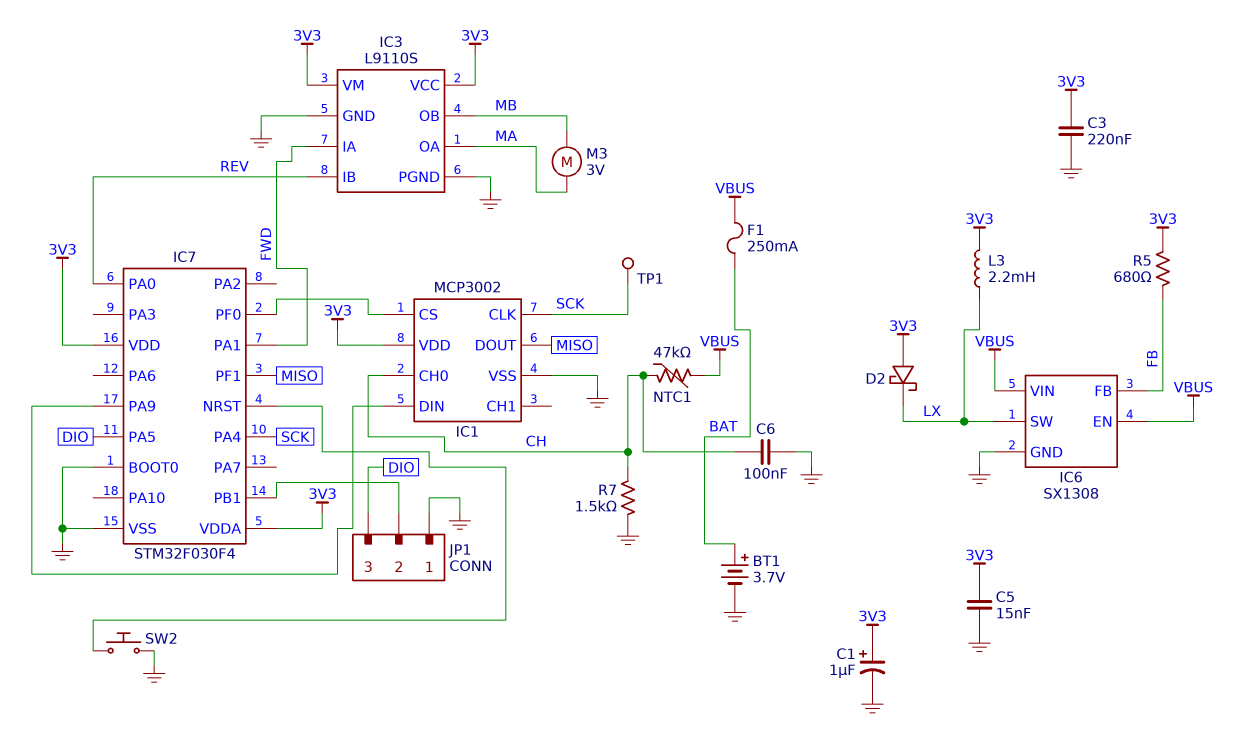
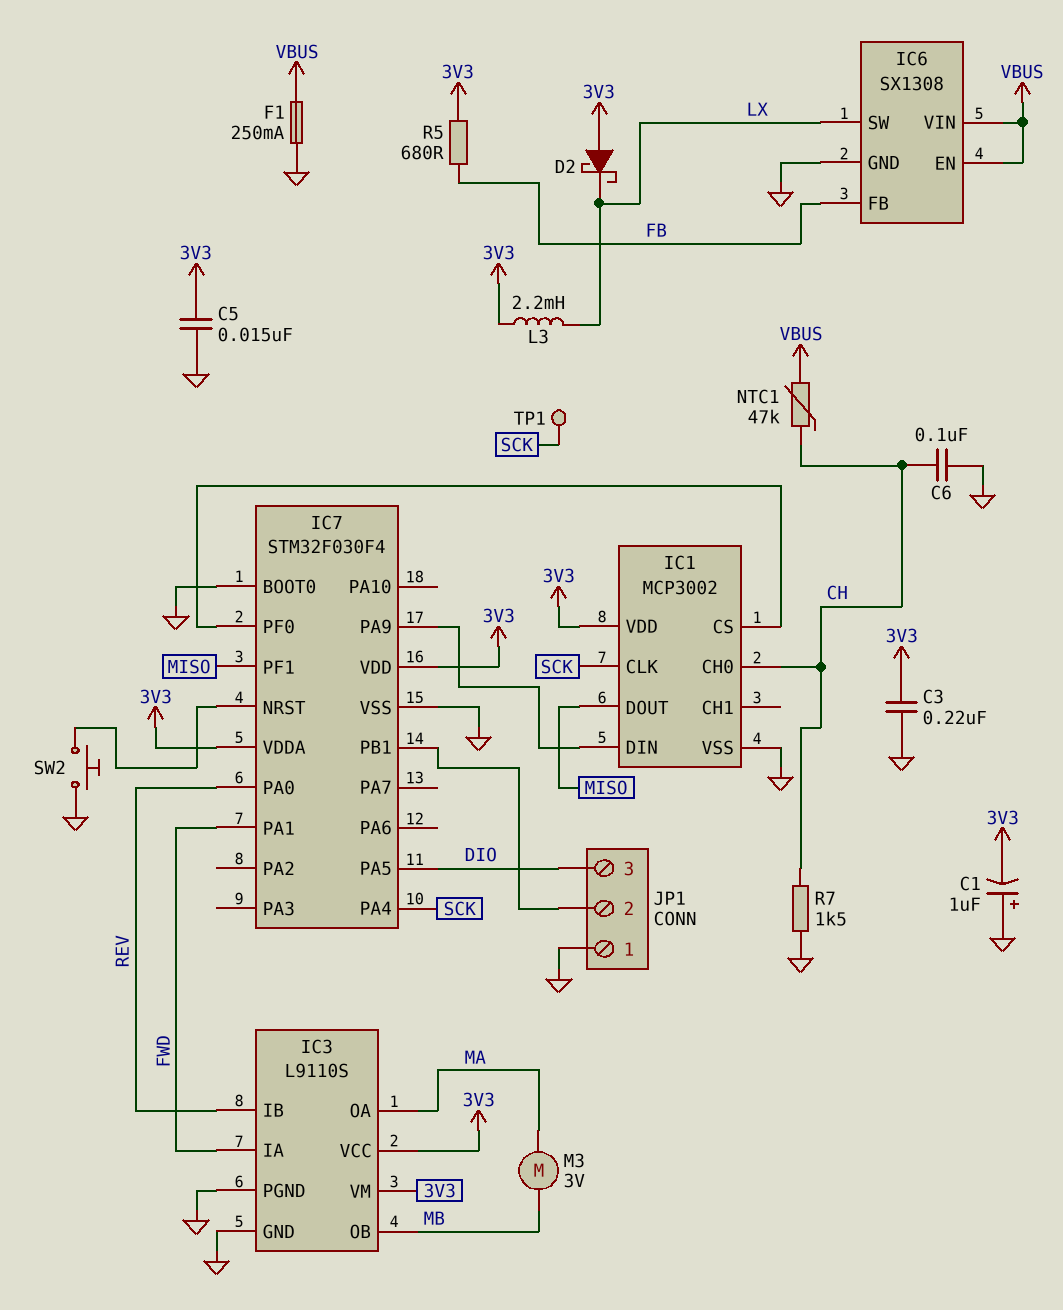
BT1: 3.7V (plus BAT, minus GND) -> none
C1: 1uF (plus 3V3, minus GND) -> 1uF (plus GND, minus 3V3)
F1: 250mA (BAT, VBUS) -> 250mA (GND, VBUS)

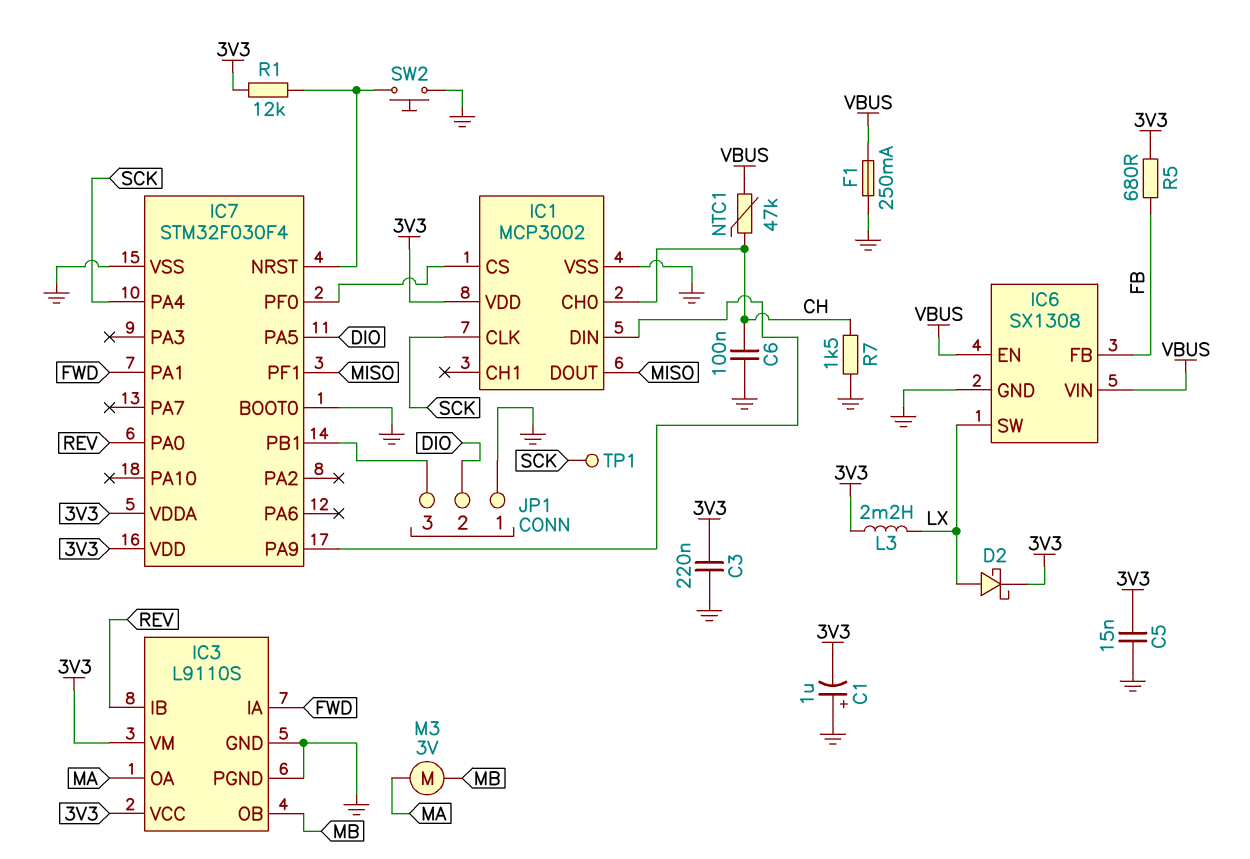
D2: schottky (A 3V3, K LX) -> schottky (A LX, K 3V3)
JP1 pin 2: IC7/PB1 -> DIO
JP1 pin 3: DIO -> IC7/PB1
R1: none -> 12k (3V3, IC7/NRST)

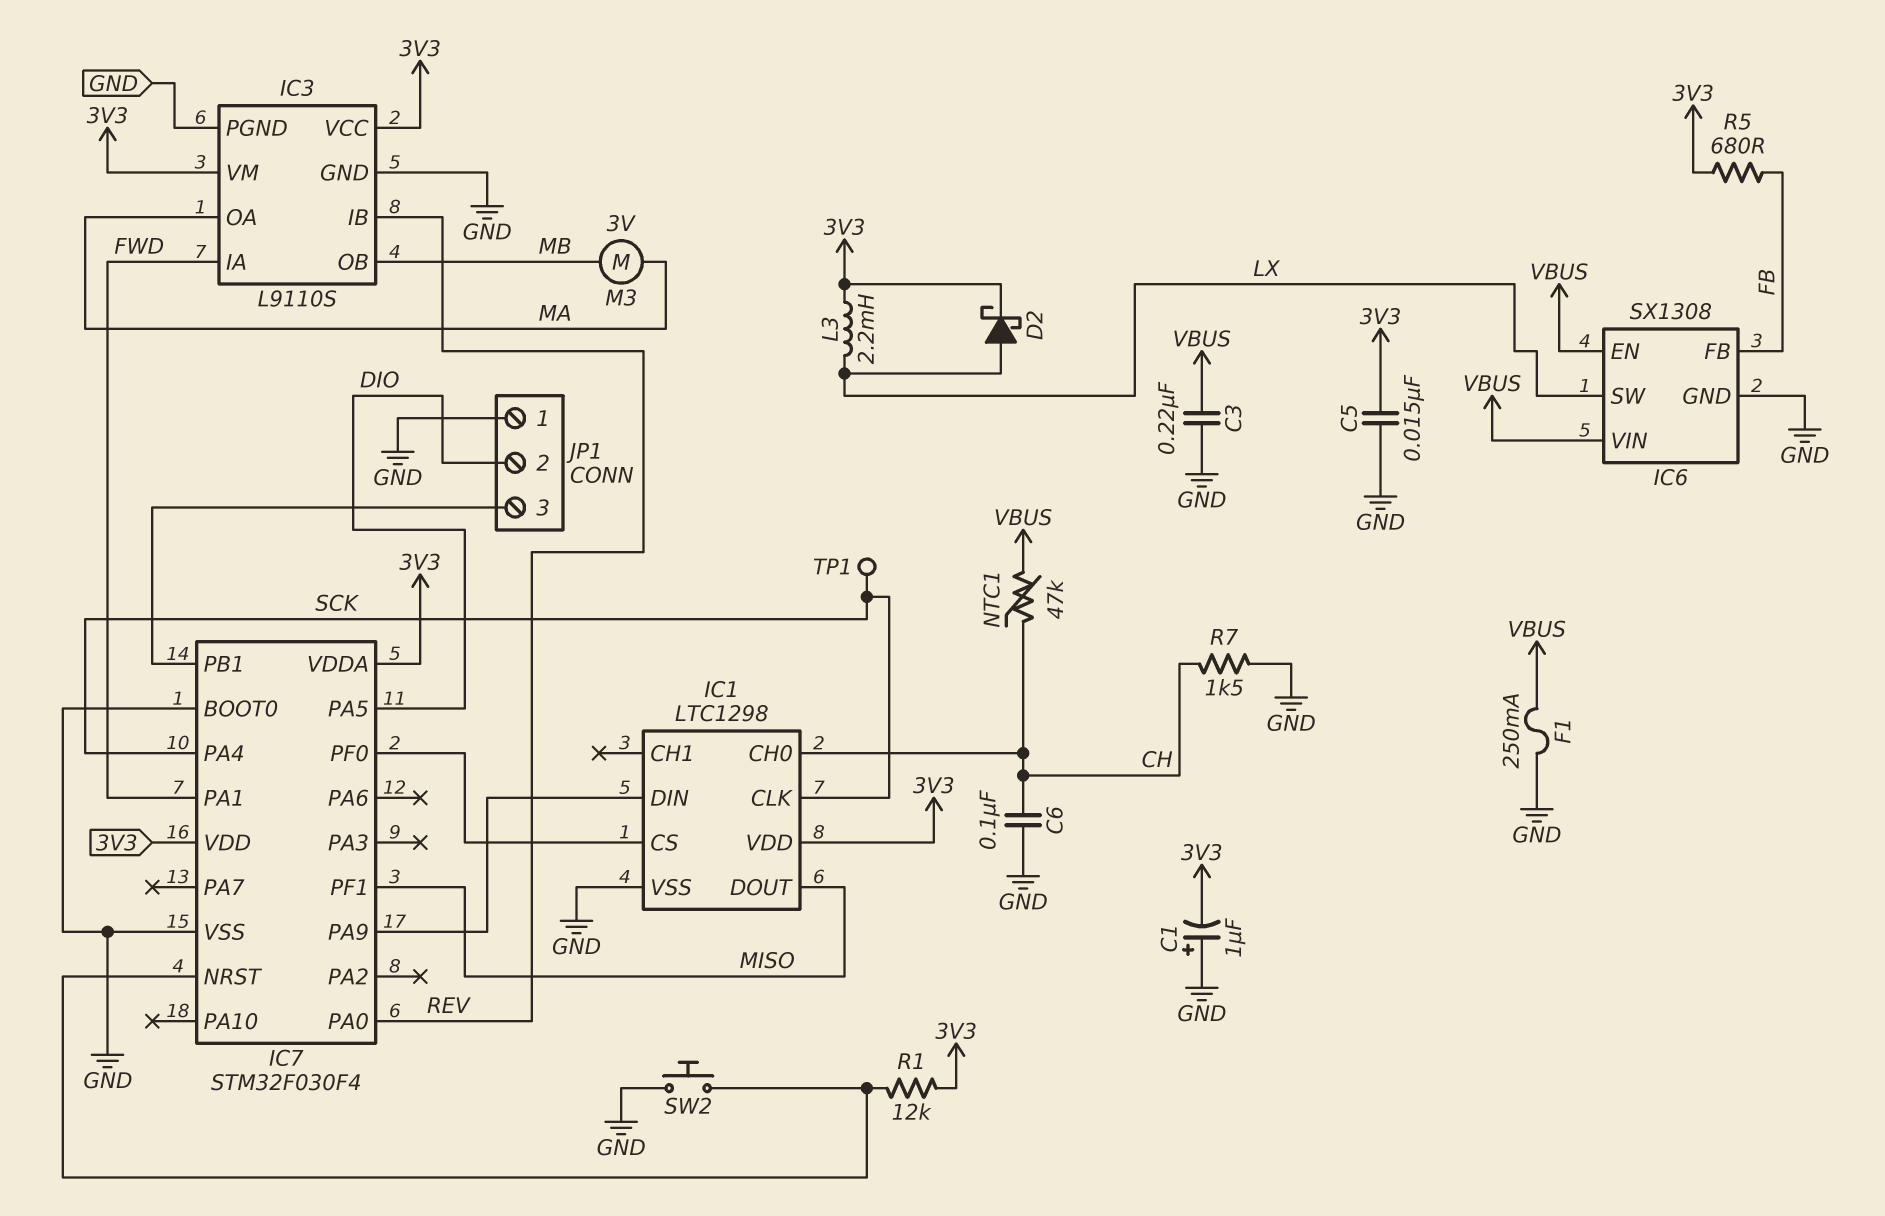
C3: 220nF (3V3, GND) -> 220nF (GND, VBUS)
IC1: MCP3002 -> LTC1298

